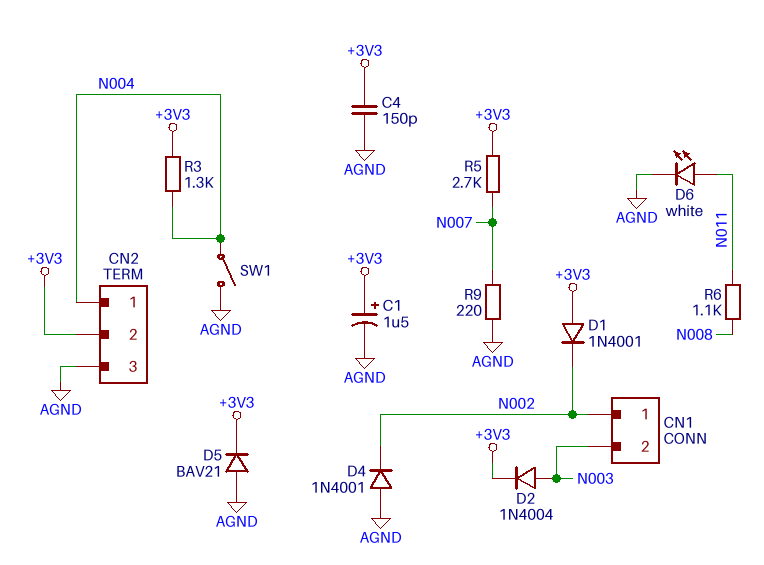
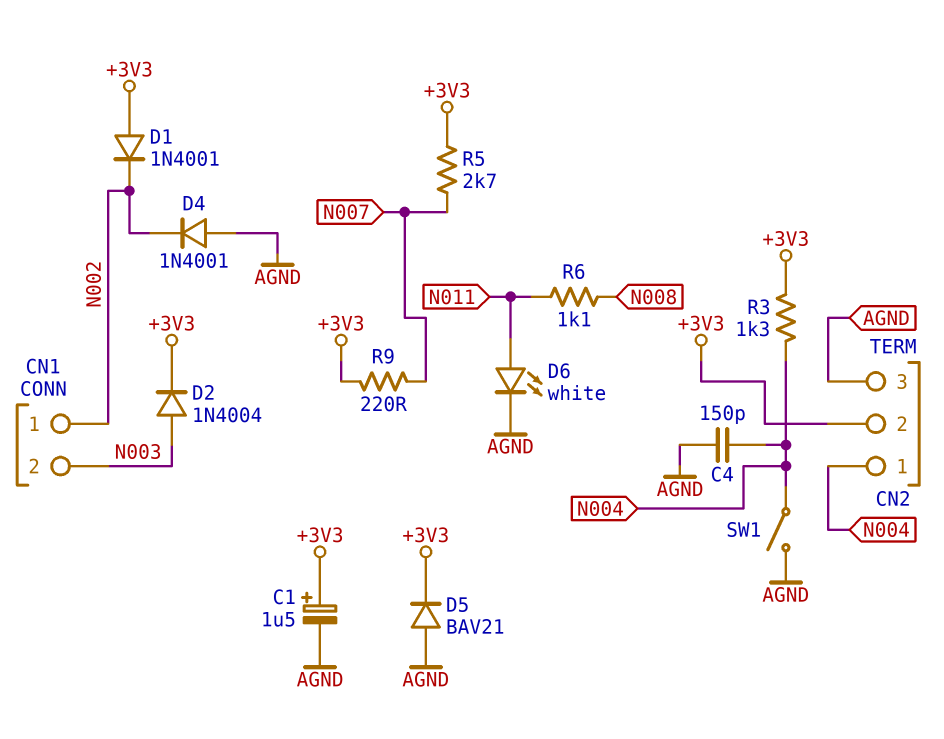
C4: 150pF (+3V3, AGND) -> 150pF (AGND, N004)
R9: 220 (AGND, N007) -> 220 (+3V3, N007)

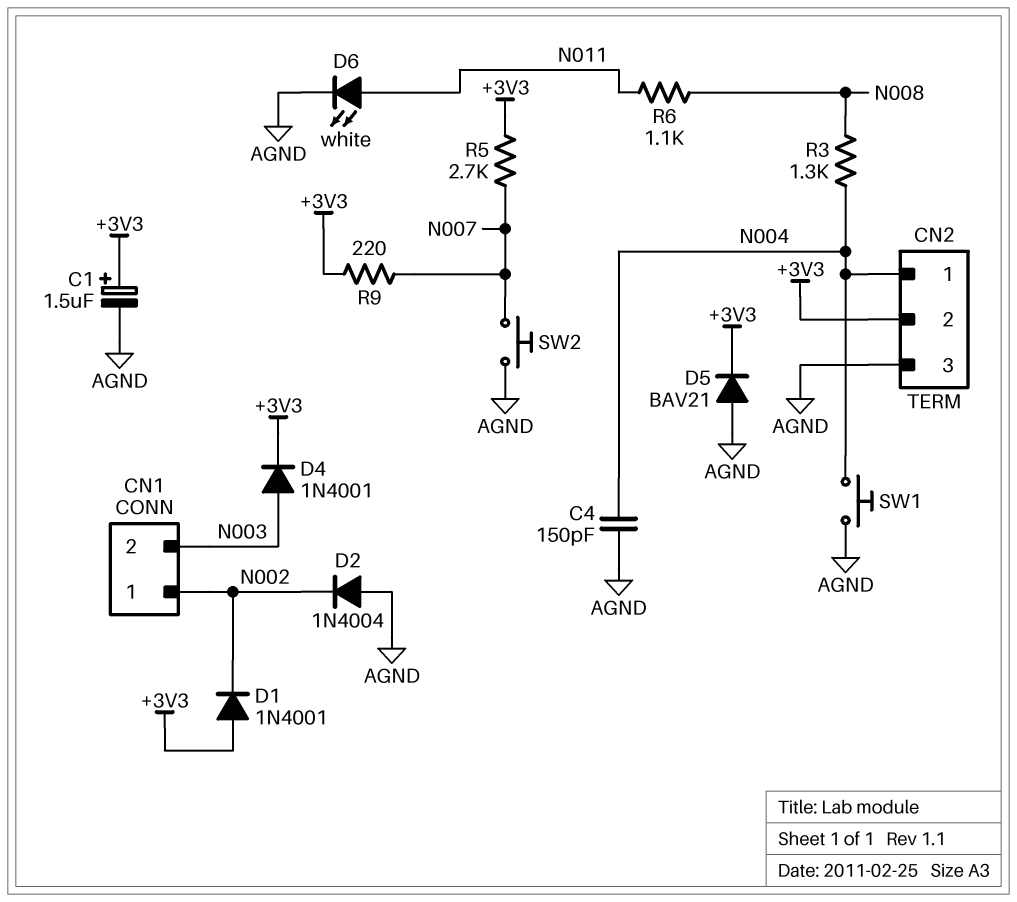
D2: diode 1N4004 (A N003, K +3V3) -> diode 1N4004 (A AGND, K N002)
D4: diode 1N4001 (A AGND, K N002) -> diode 1N4001 (A N003, K +3V3)
R3: 1.3k (+3V3, N004) -> 1.3k (N004, N008)
SW1: switch (AGND, N004) -> button (AGND, N004)
SW2: none -> button (AGND, N007)

